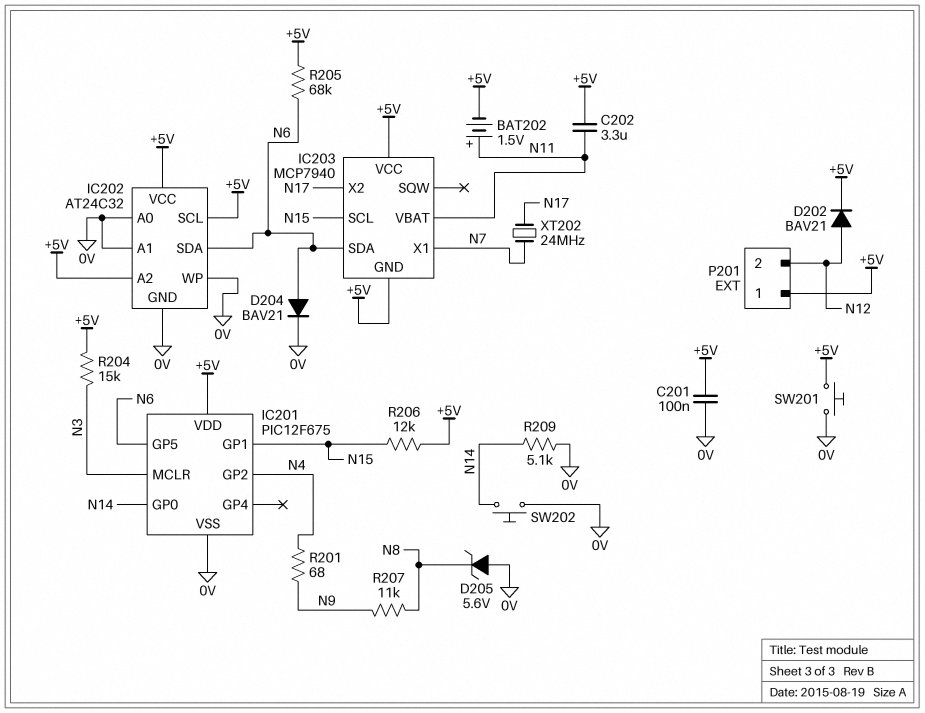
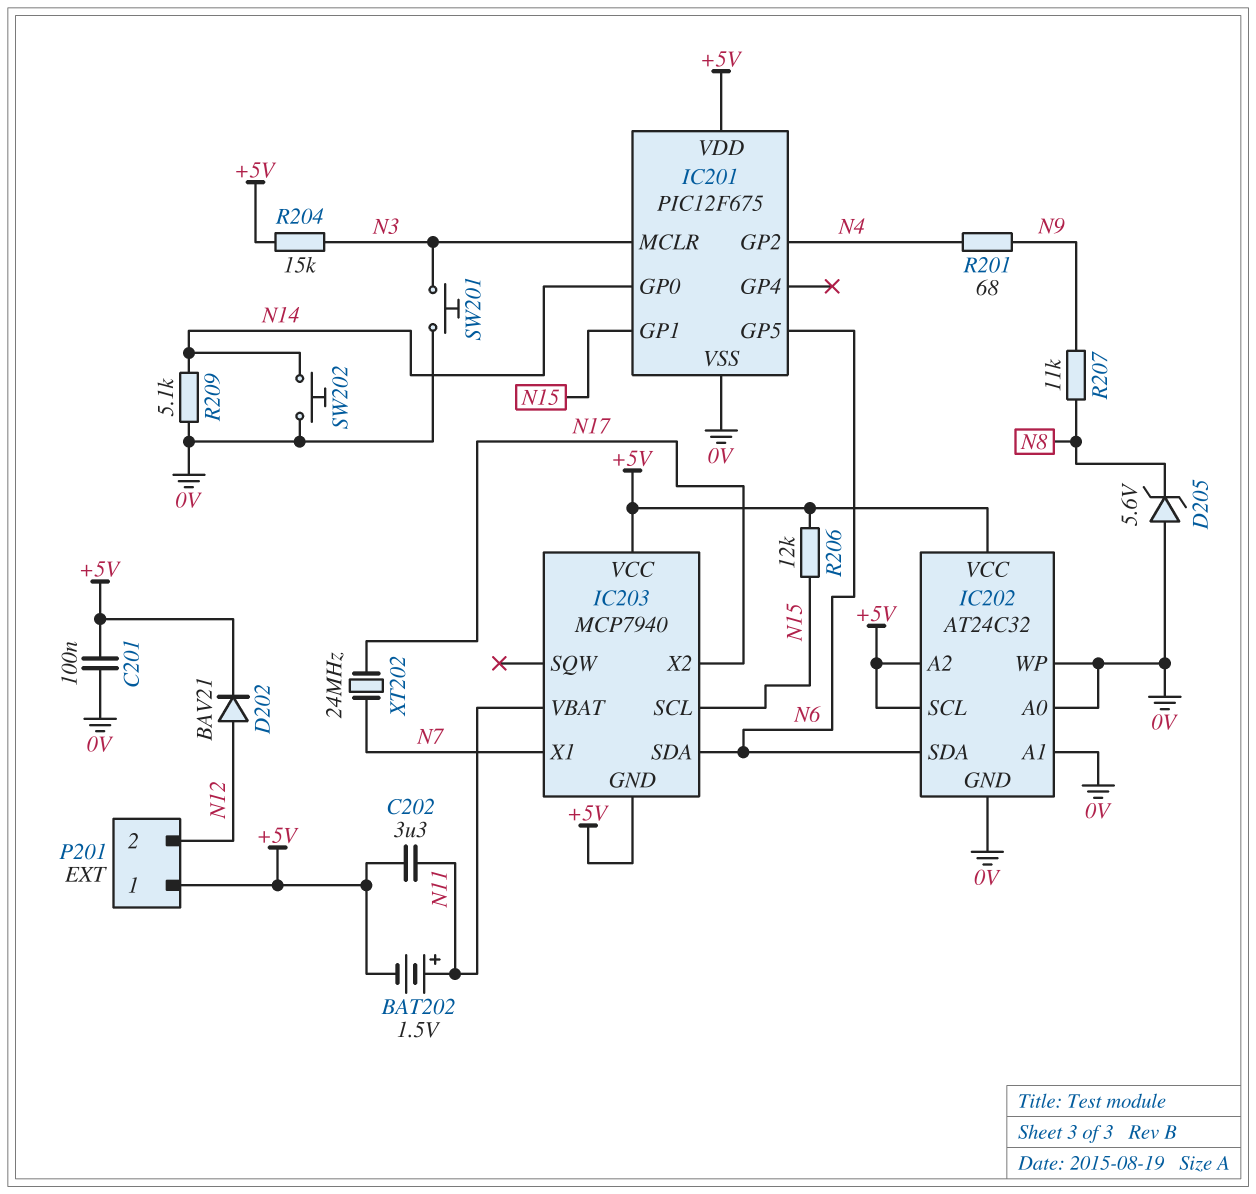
D204: diode BAV21 (A N6, K 0V) -> none
R205: 68k (+5V, N6) -> none
SW201: button (+5V, 0V) -> button (0V, N3)

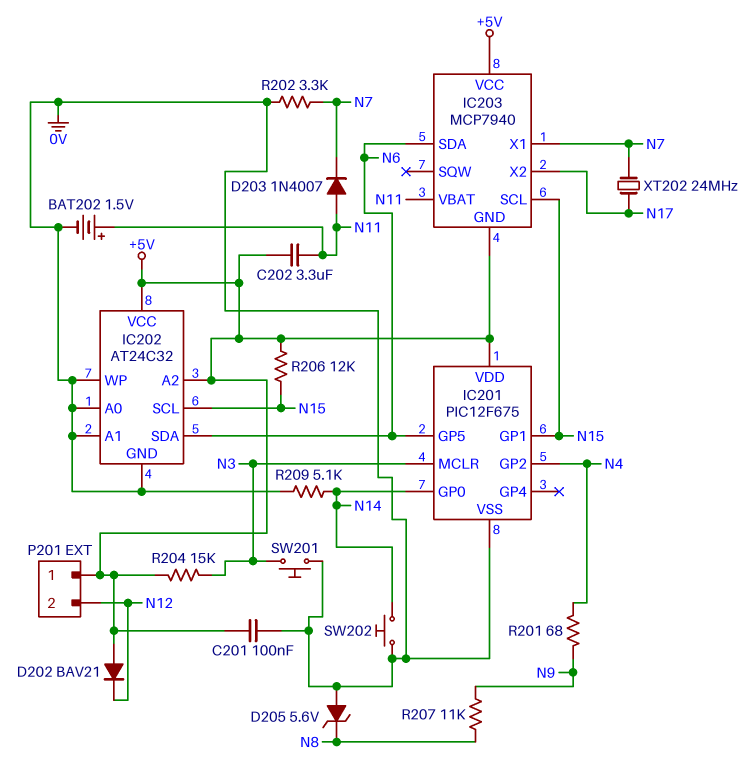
BAT202: 1.5V (plus N11, minus +5V) -> 1.5V (plus N11, minus 0V)
D202: diode BAV21 (A N12, K +5V) -> diode BAV21 (A +5V, K N12)
D203: none -> diode 1N4007 (A N11, K N7)
IC202 pin SCL: +5V -> N15
R202: none -> 3.3k (0V, N7)

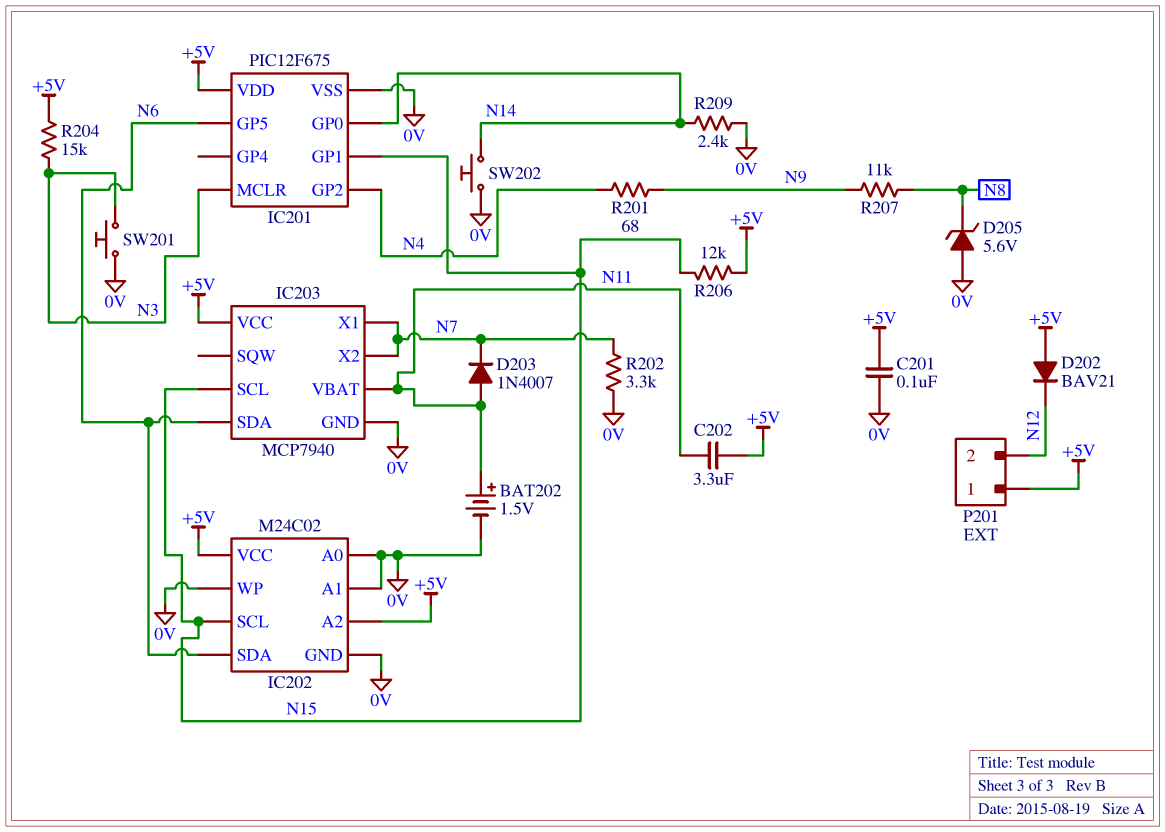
IC202: AT24C32 -> M24C02
IC203 pin GND: +5V -> 0V
IC203 pin X2: N17 -> N7
R209: 5.1k (0V, N14) -> 2.4k (0V, N14)
XT202: 24MHz (N7, N17) -> none

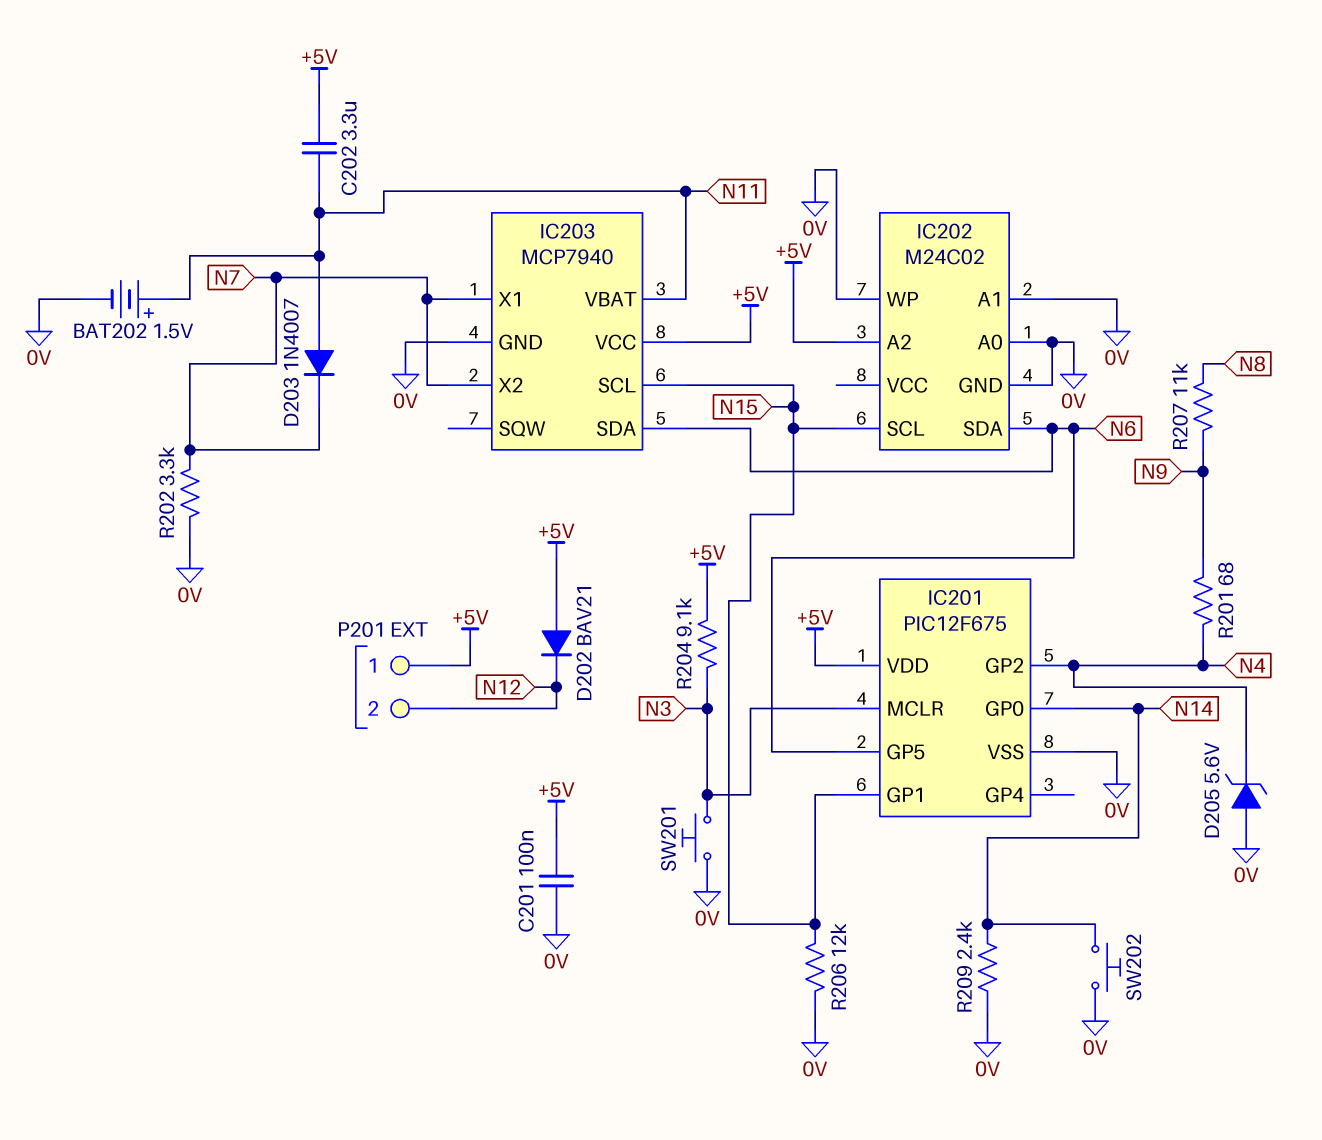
D205: zener 5.6V (A 0V, K N8) -> zener 5.6V (A 0V, K N4)
IC202 pin VCC: +5V -> none
R204: 15k (+5V, N3) -> 9.1k (+5V, N3)
R206: 12k (+5V, N15) -> 12k (0V, N15)

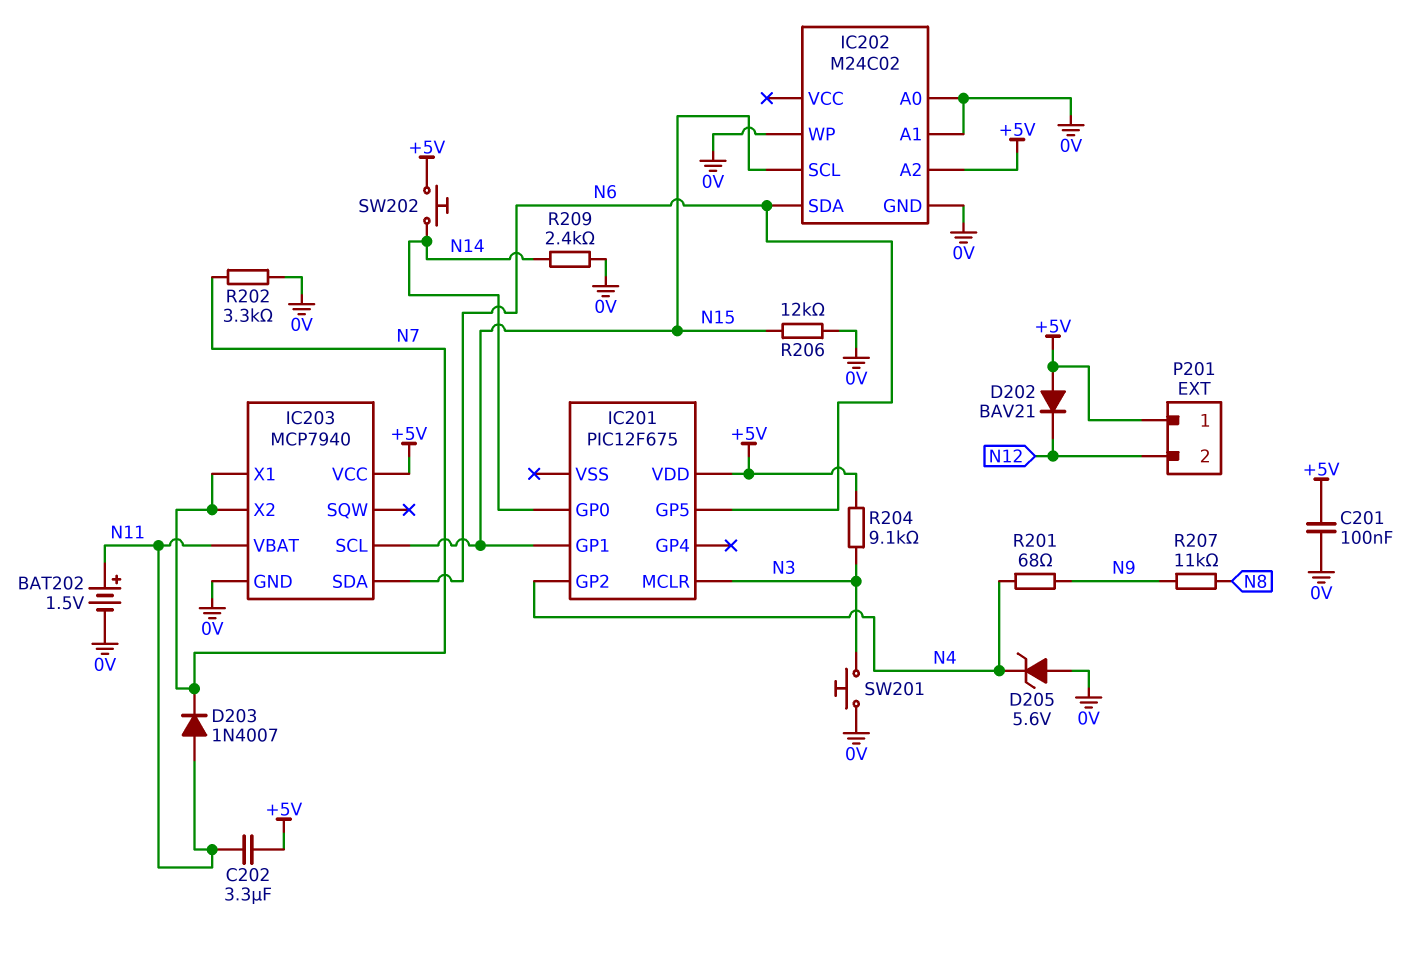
IC201 pin VSS: 0V -> none
SW202: button (0V, N14) -> button (+5V, N14)

